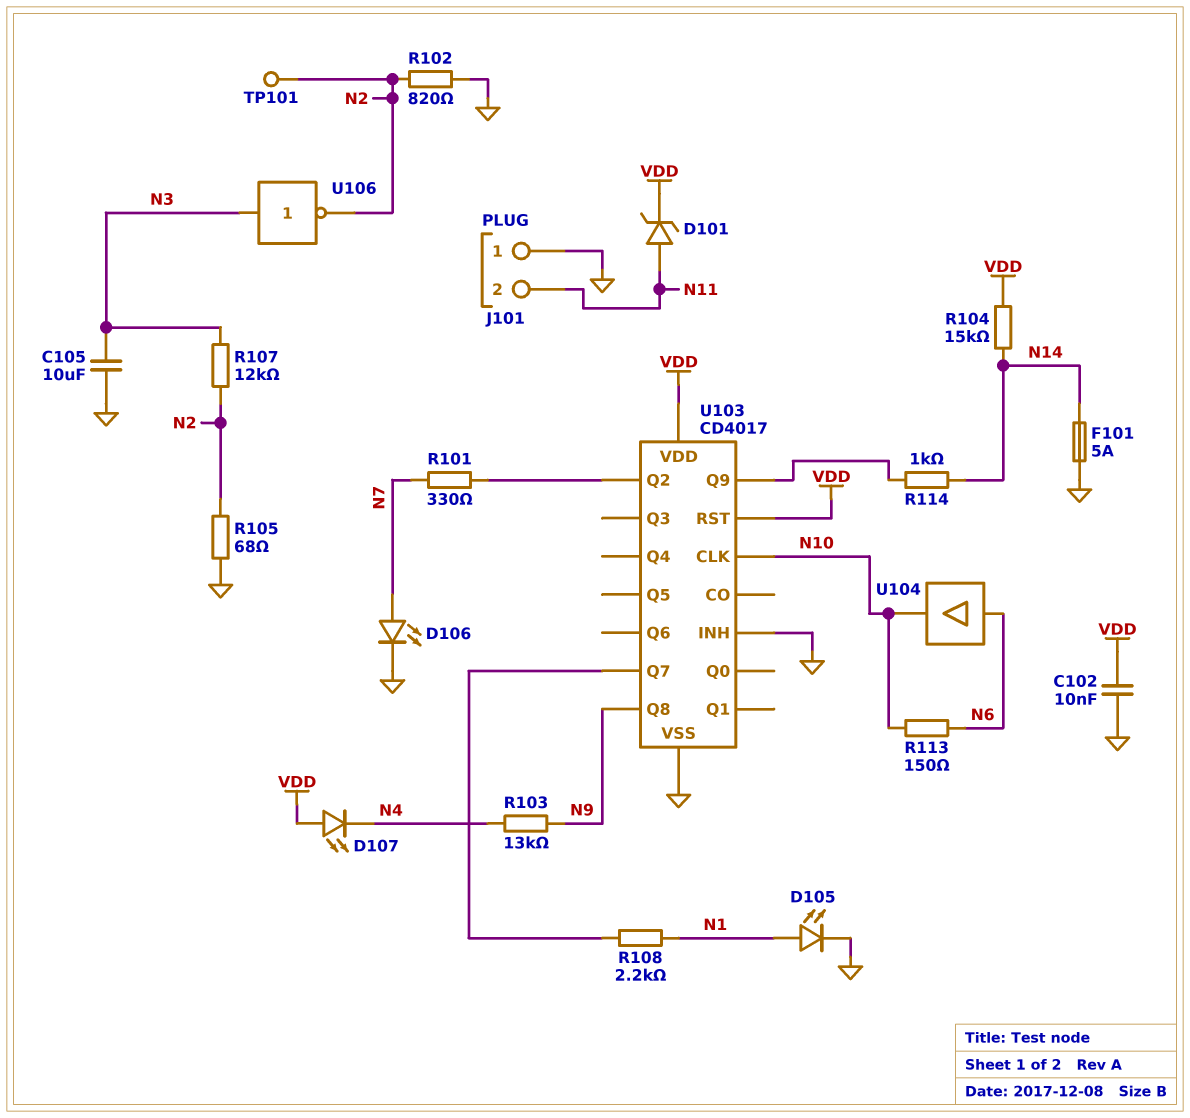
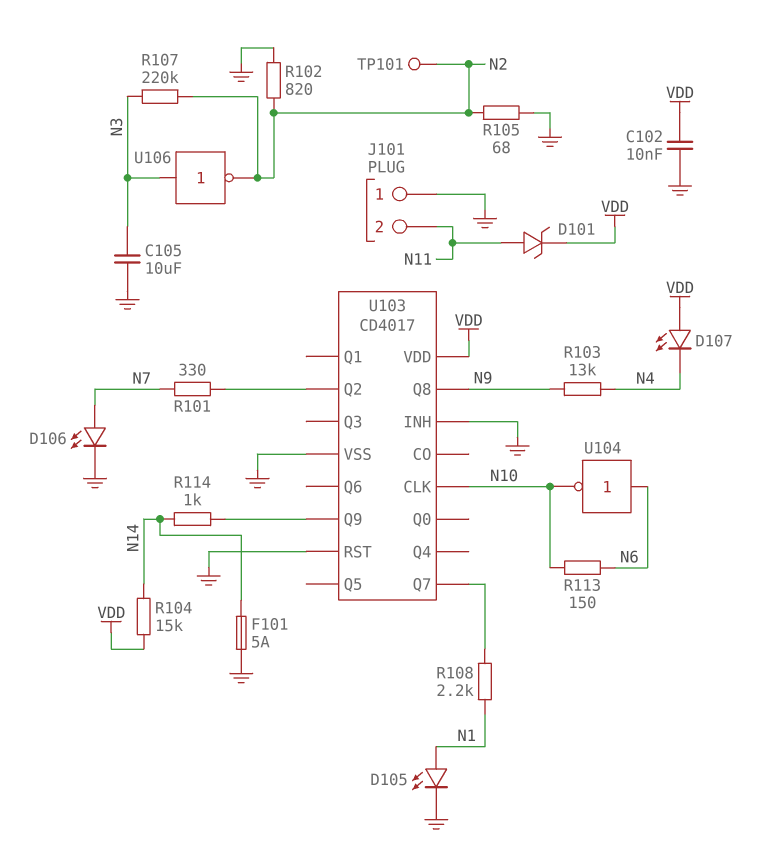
R107: 12k (N2, N3) -> 220k (N2, N3)
U103 pin RST: VDD -> GND
U104: buffer (in N6, out N10) -> NOT (in N6, out N10)

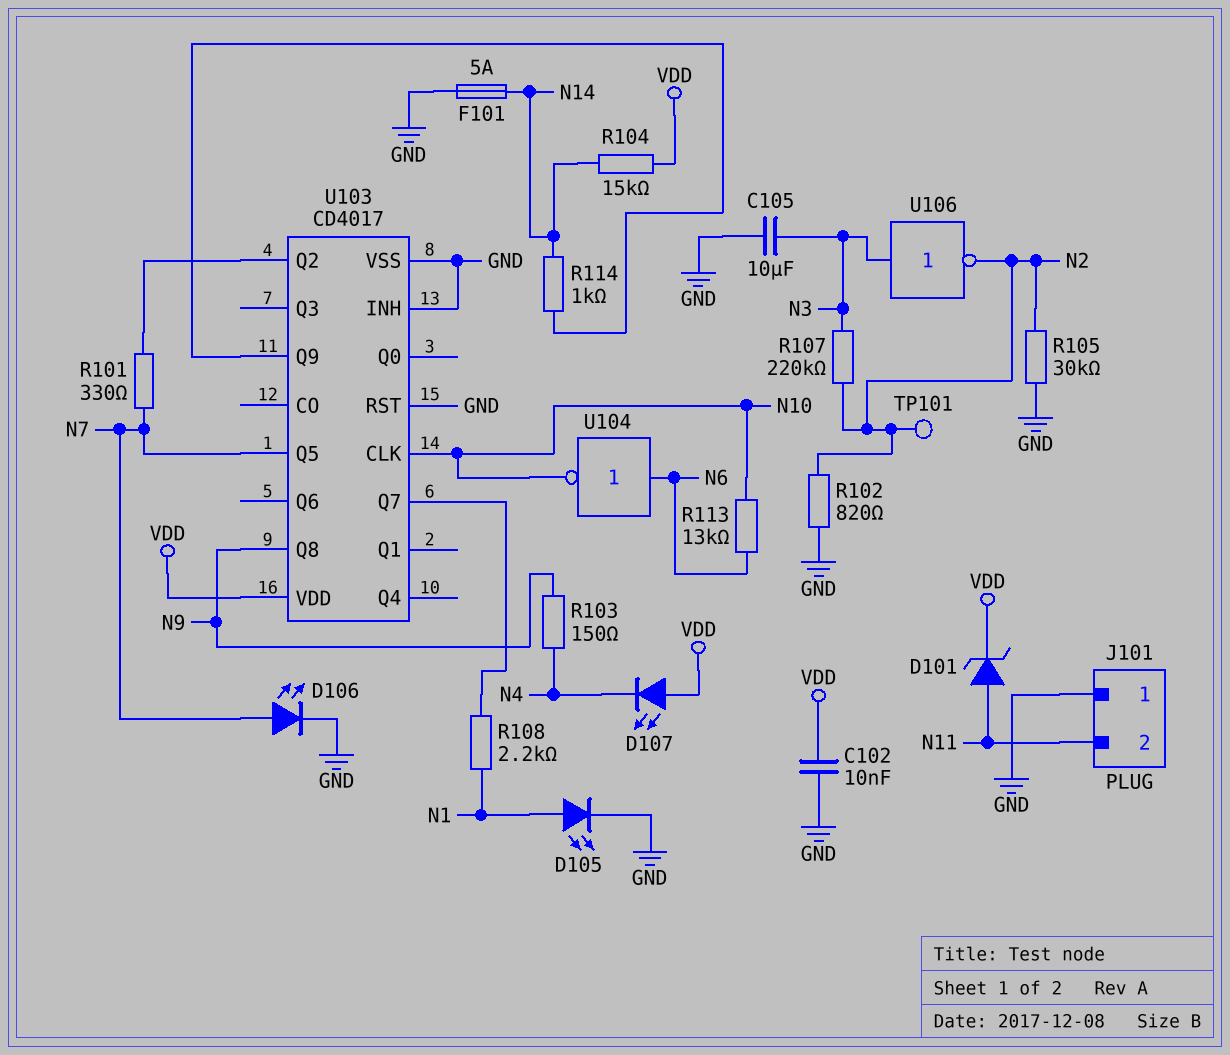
R103: 13k (N4, N9) -> 150 (N4, N9)
R105: 68 (GND, N2) -> 30k (GND, N2)
R113: 150 (N6, N10) -> 13k (N6, N10)
U103 pin Q5: none -> N7

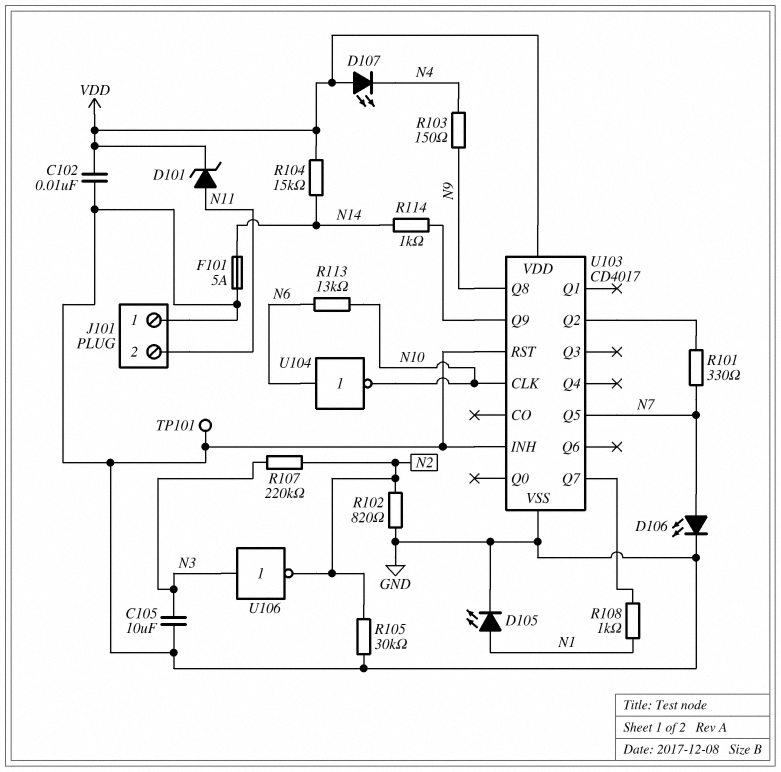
R108: 2.2k (N1, U103/Q7) -> 1k (N1, U103/Q7)
TP101: test point (N2) -> test point (GND)

